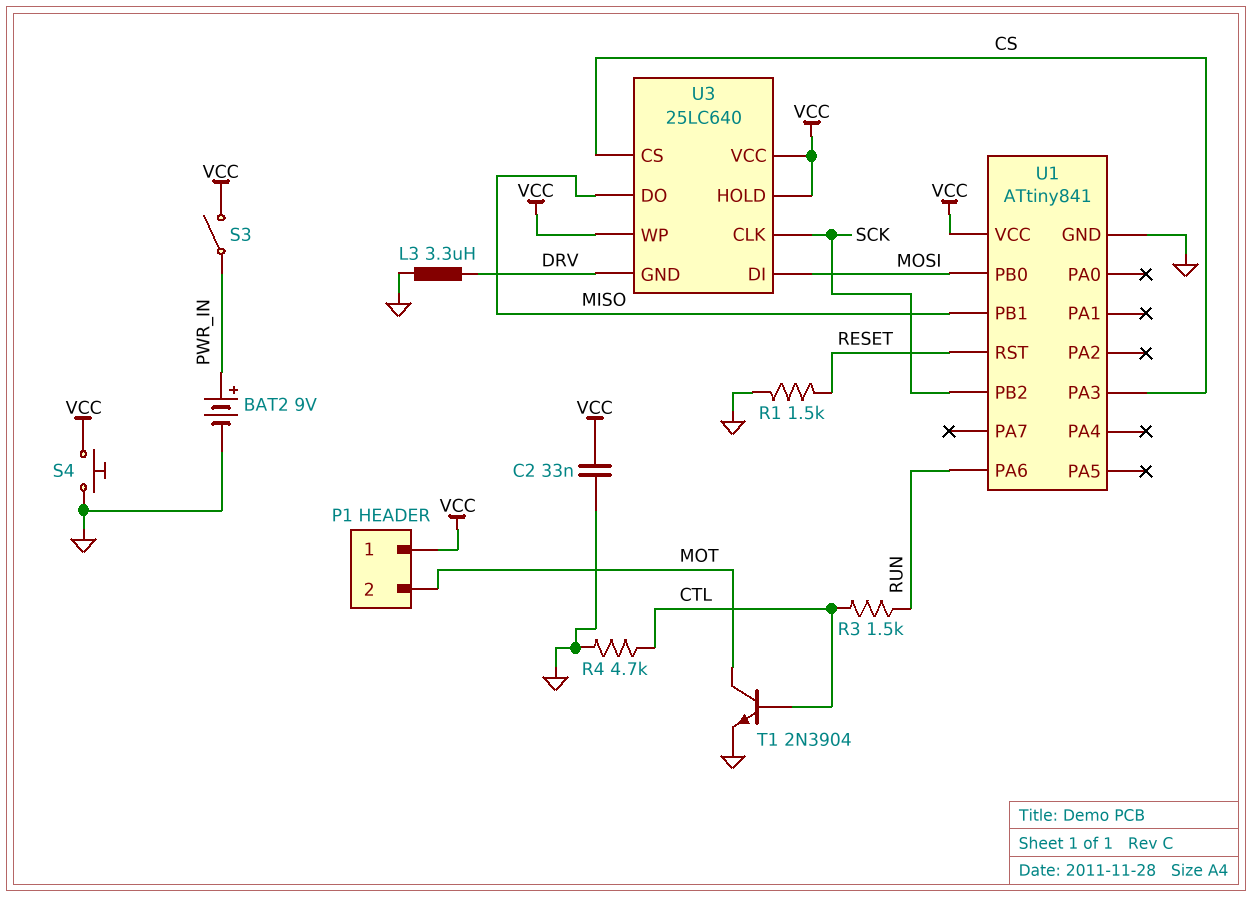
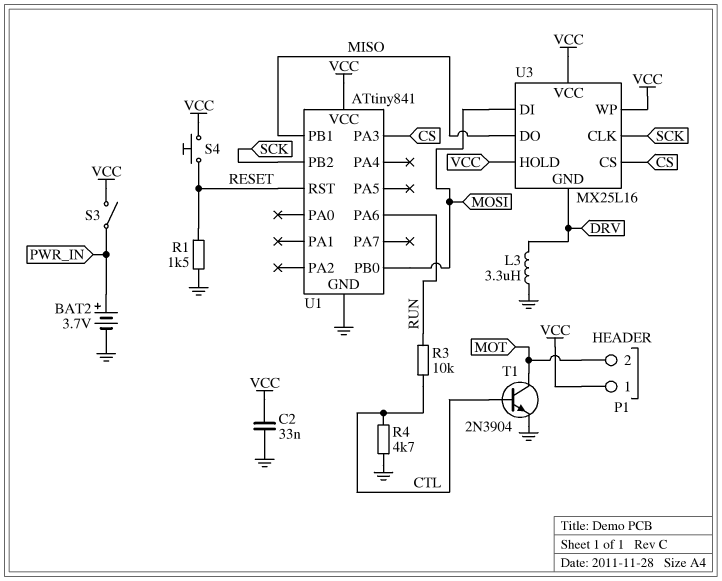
BAT2: 9V (plus PWR_IN, minus GND) -> 3.7V (plus PWR_IN, minus GND)
R3: 1.5k (CTL, RUN) -> 10k (CTL, RUN)
S4: button (GND, VCC) -> button (RESET, VCC)
U3: 25LC640 -> MX25L16

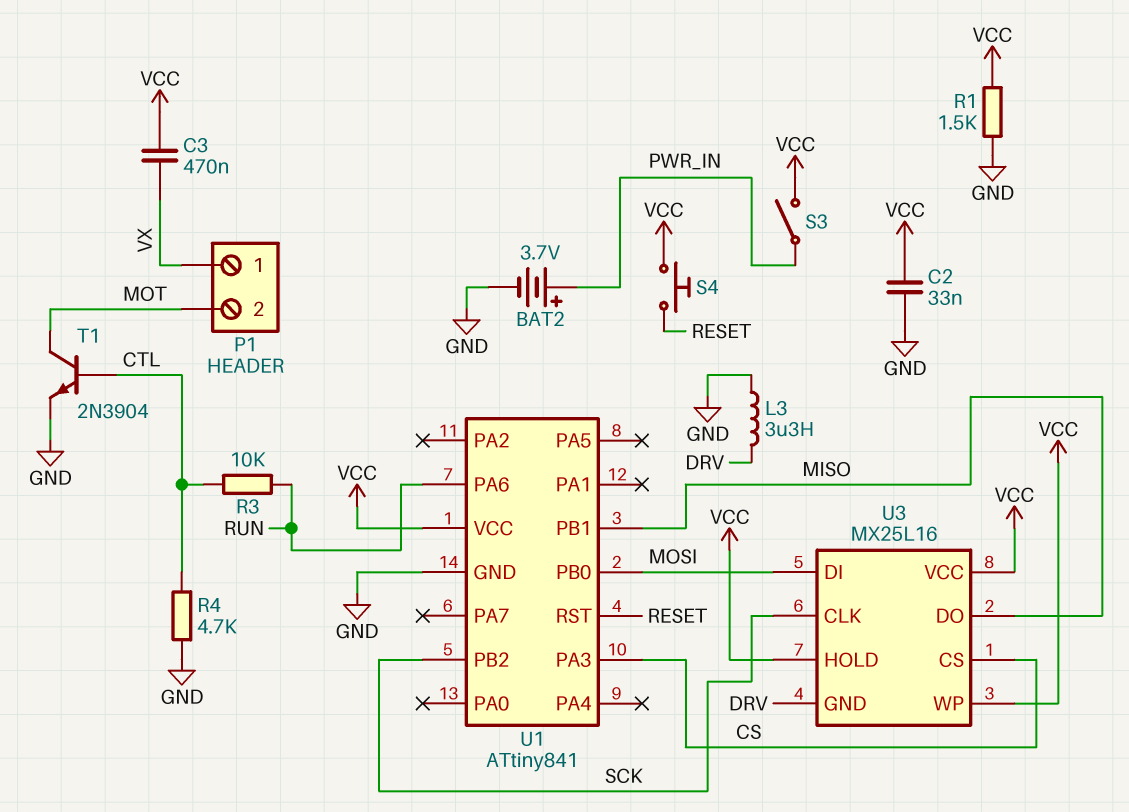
C3: none -> 470nF (VCC, VX)
P1 pin 1: VCC -> VX
R1: 1.5k (GND, RESET) -> 1.5k (GND, VCC)

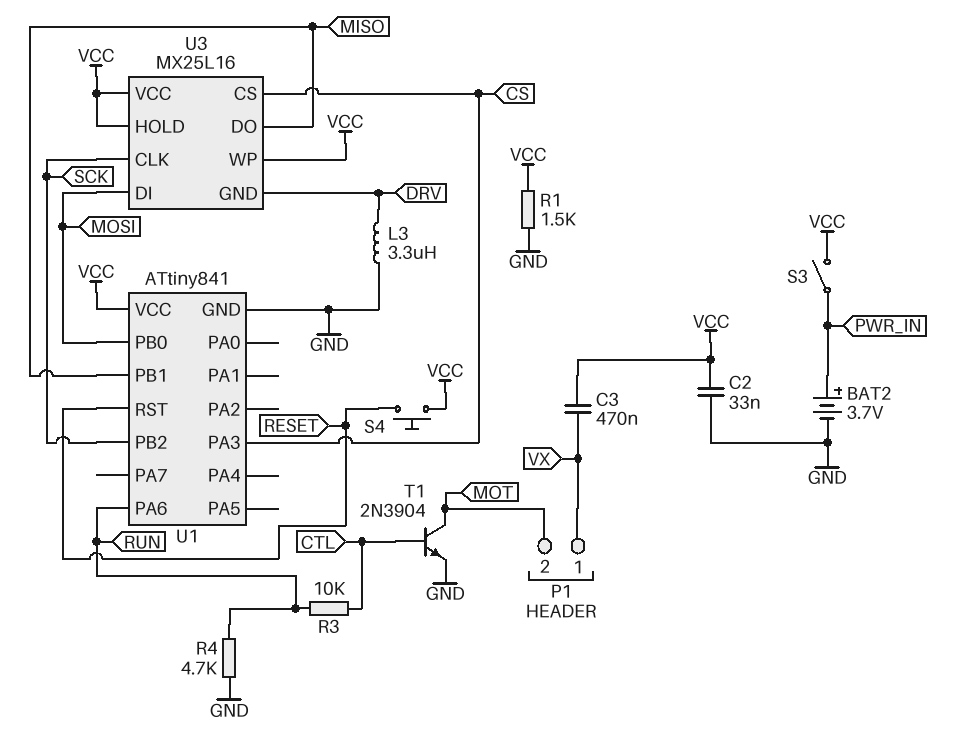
R4: 4.7k (CTL, GND) -> 4.7k (GND, RUN)

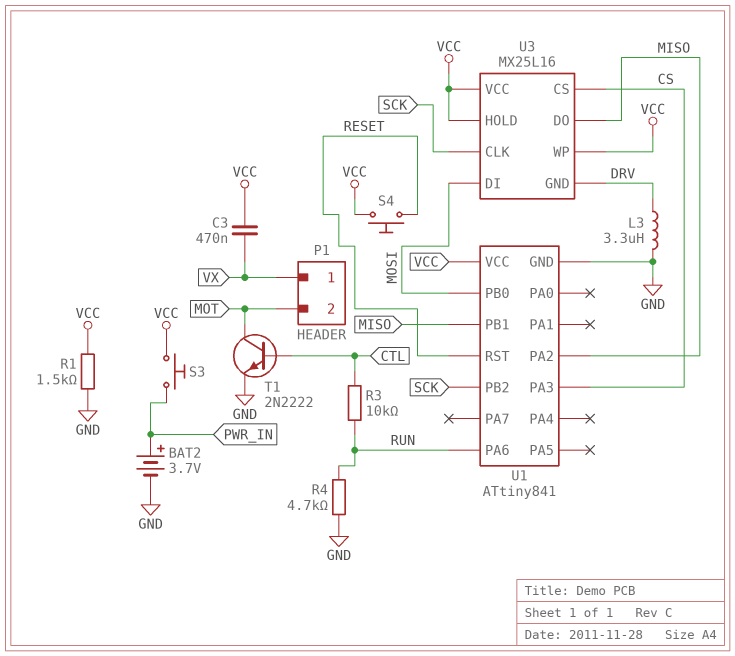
C2: 33nF (GND, VCC) -> none
S3: switch (PWR_IN, VCC) -> button (PWR_IN, VCC)
T1: NPN 2N3904 (B CTL, C MOT, E GND) -> NPN 2N2222 (B CTL, C MOT, E GND)
U1 pin PA2: none -> MISO

